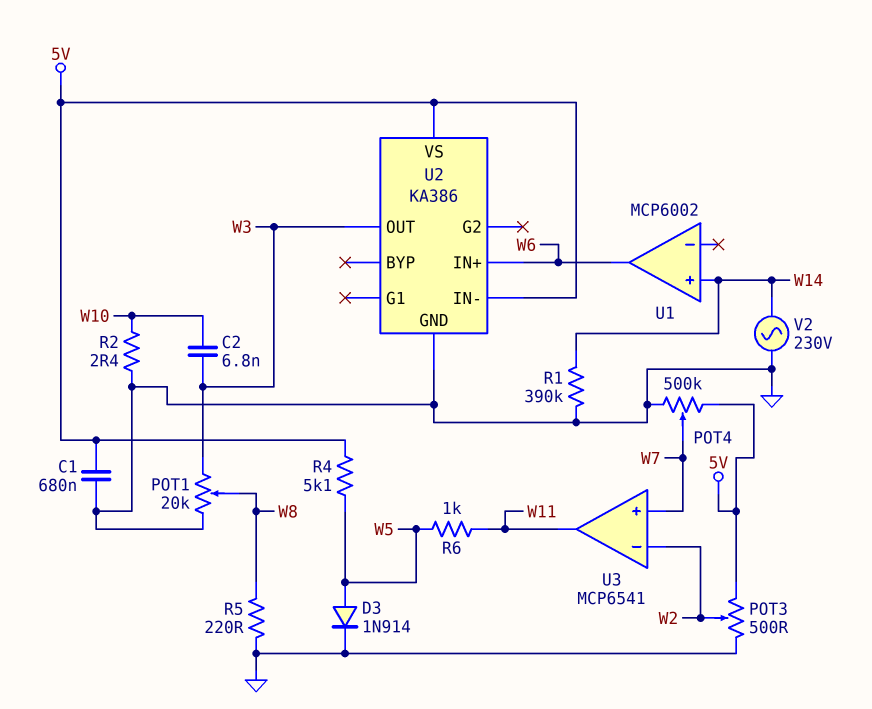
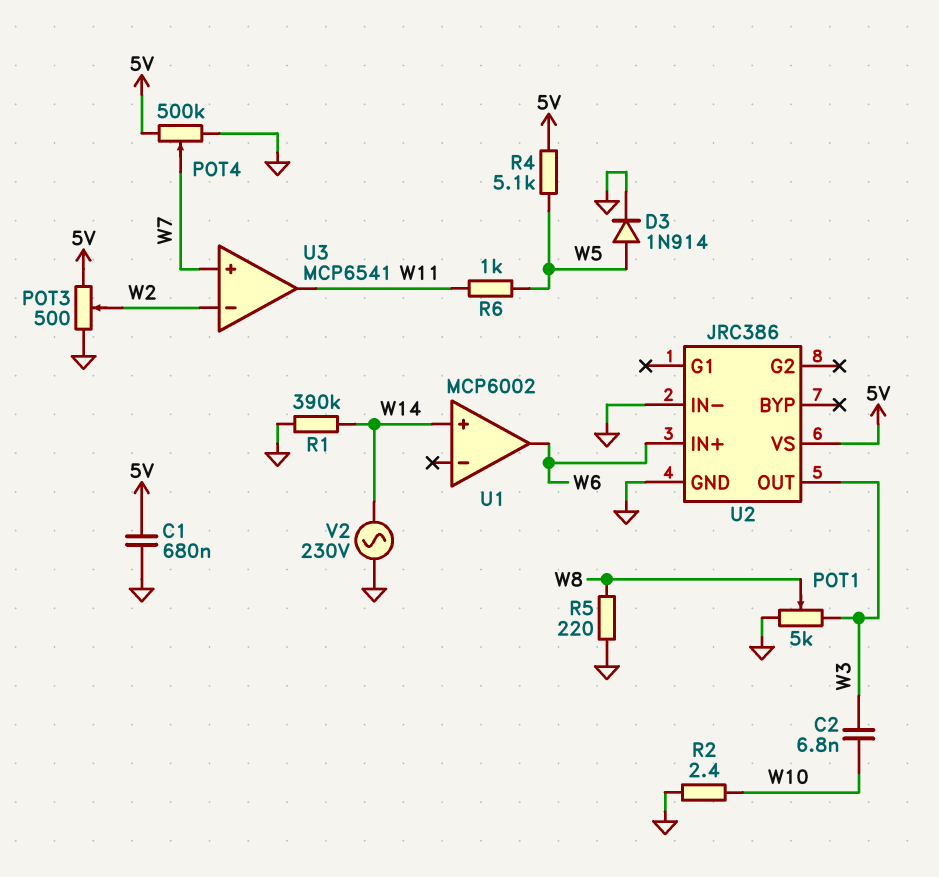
POT1: 20k (GND, W3, wiper W8) -> 5k (GND, W3, wiper W8)
U2: KA386 -> JRC386
U2 pin IN-: 5V -> GND

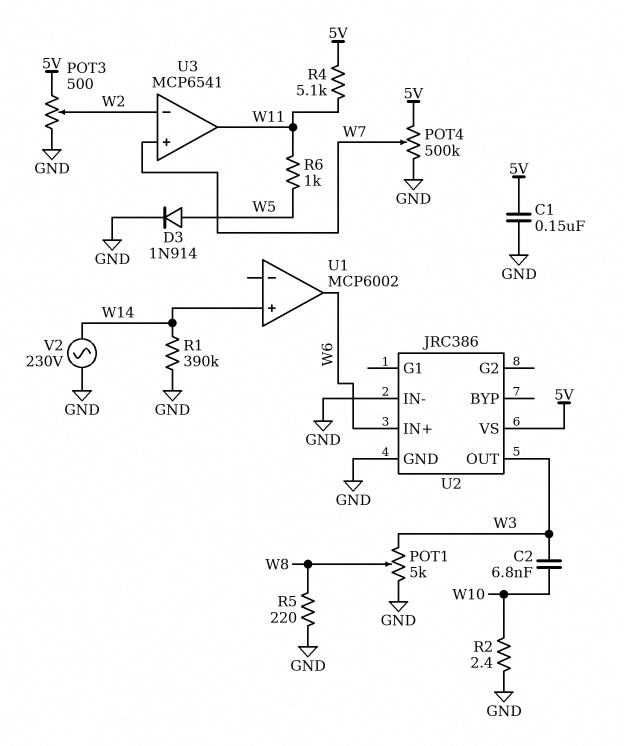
C1: 680nF (5V, GND) -> 150nF (5V, GND)
R4: 5.1k (5V, W5) -> 5.1k (5V, W11)

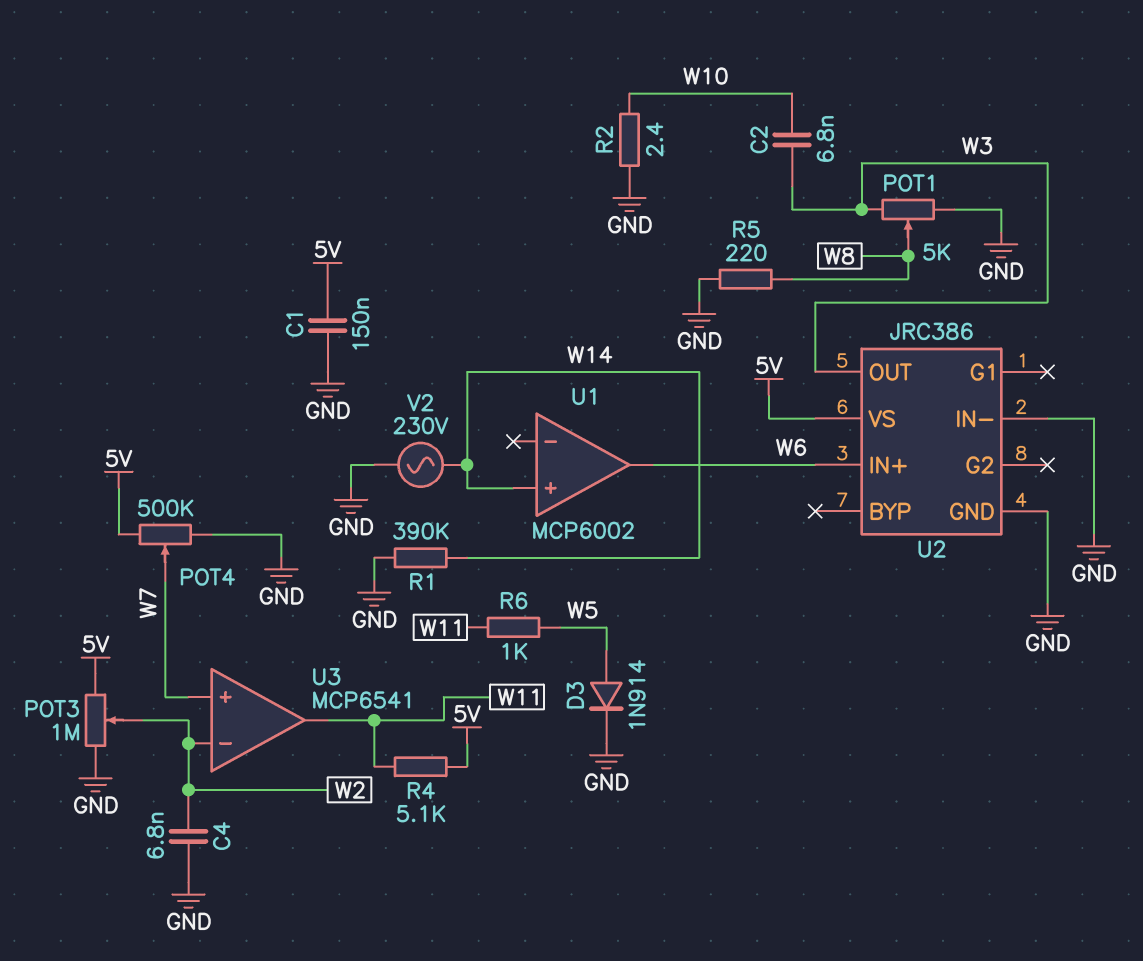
C4: none -> 6.8nF (GND, W2)
POT3: 500 (5V, GND, wiper W2) -> 1M (5V, GND, wiper W2)

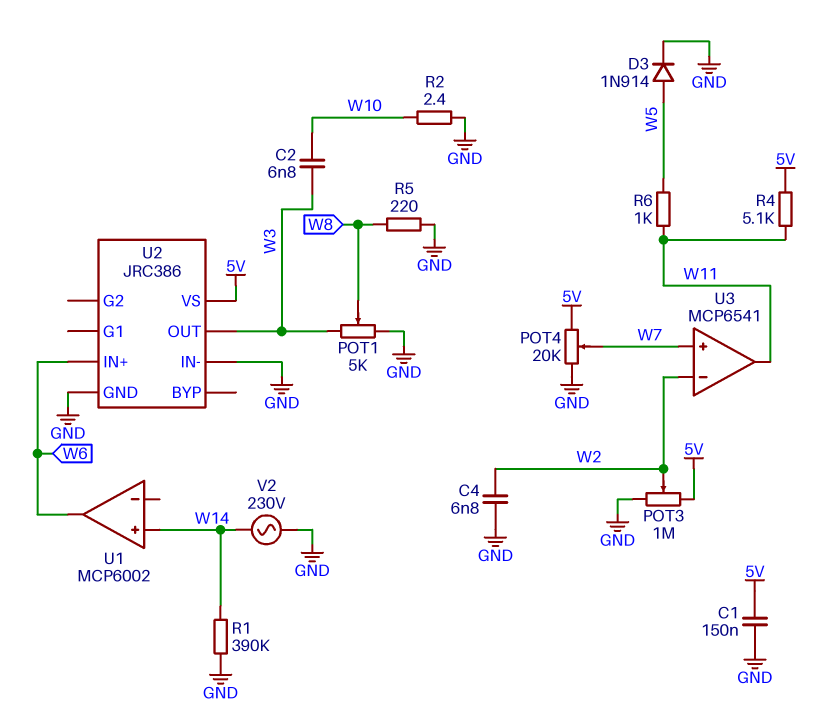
POT4: 500k (5V, GND, wiper W7) -> 20k (5V, GND, wiper W7)

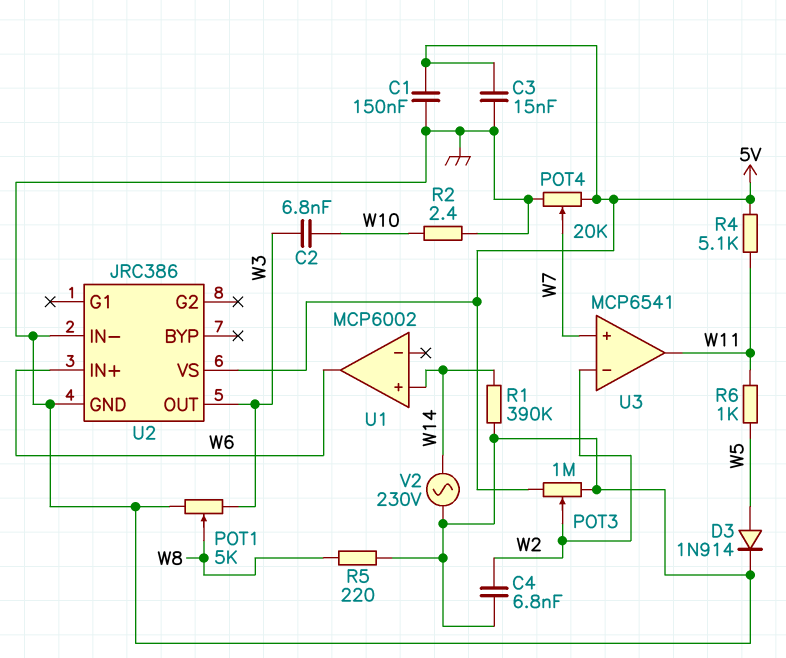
C3: none -> 15nF (5V, GND)

